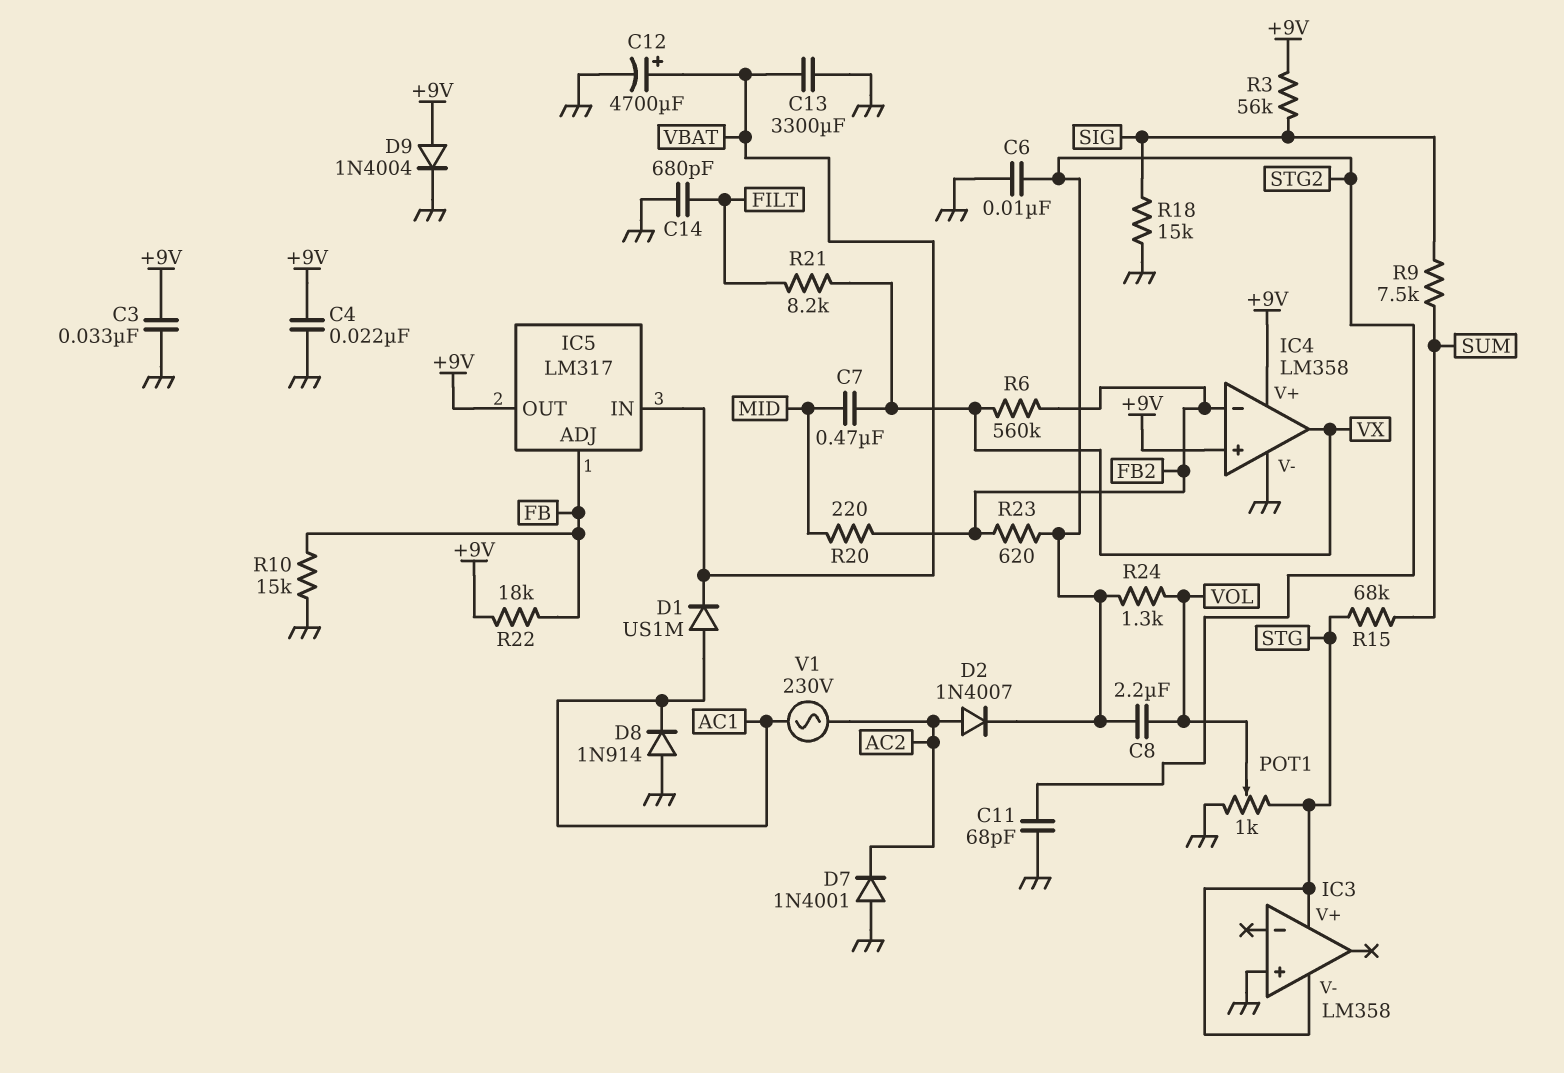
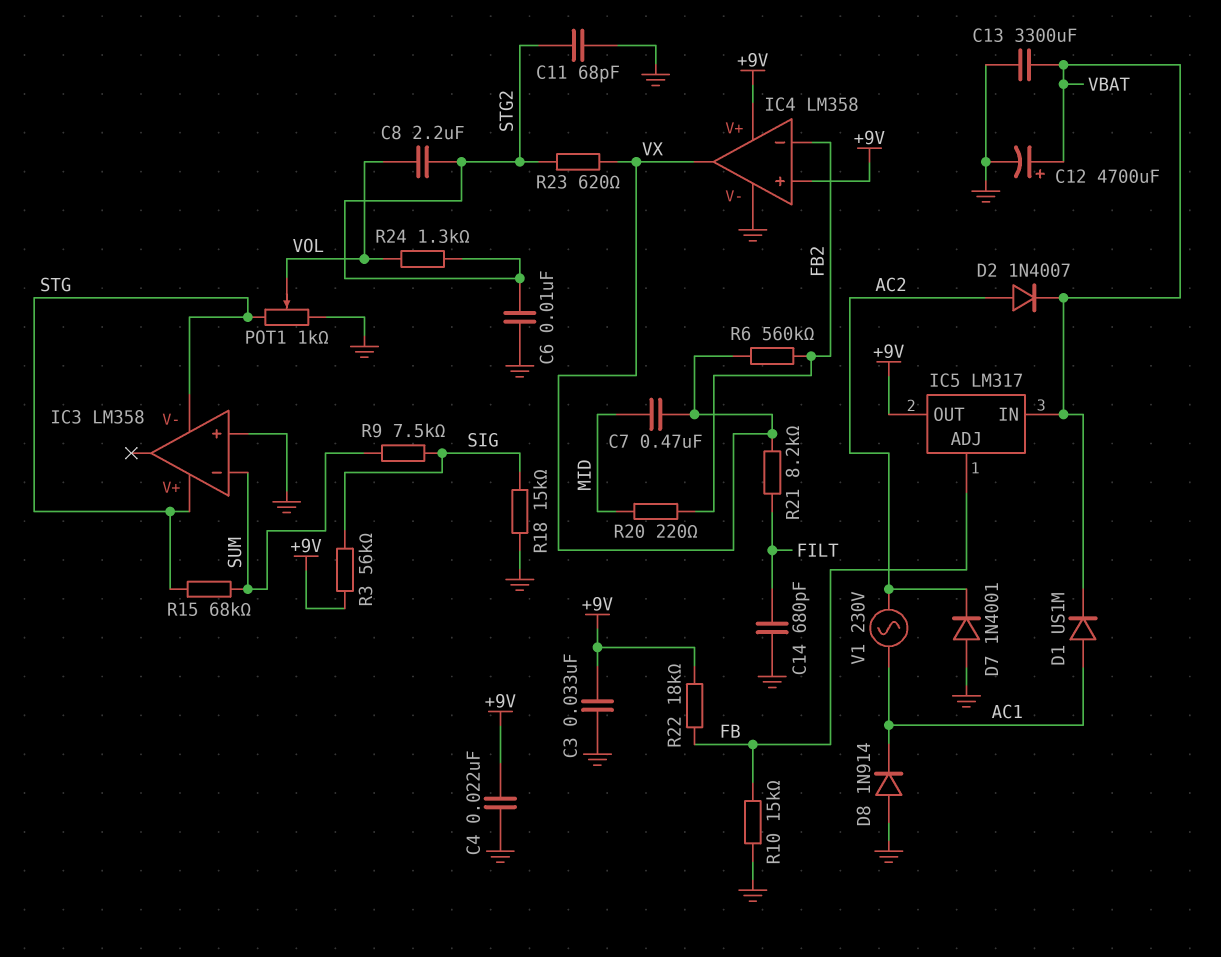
D2: diode 1N4007 (A AC2, K STG2) -> diode 1N4007 (A AC2, K VBAT)
D9: diode 1N4004 (A +9V, K GND) -> none
IC3 pin in-: none -> SUM
R23: 620 (FB2, STG2) -> 620 (STG2, VX)

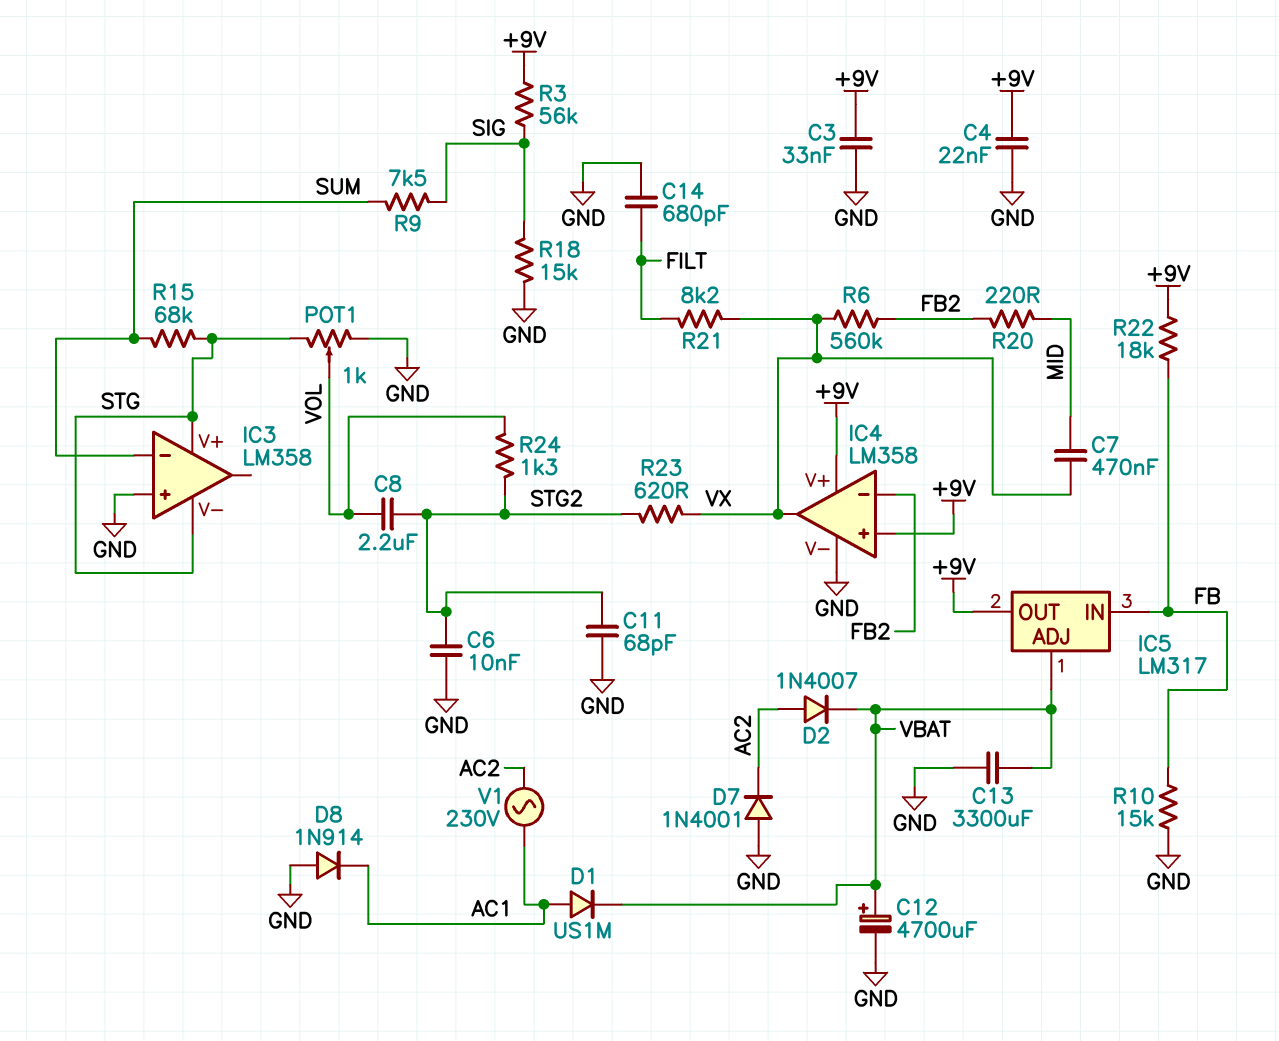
IC5 pin ADJ: FB -> VBAT
IC5 pin IN: VBAT -> FB

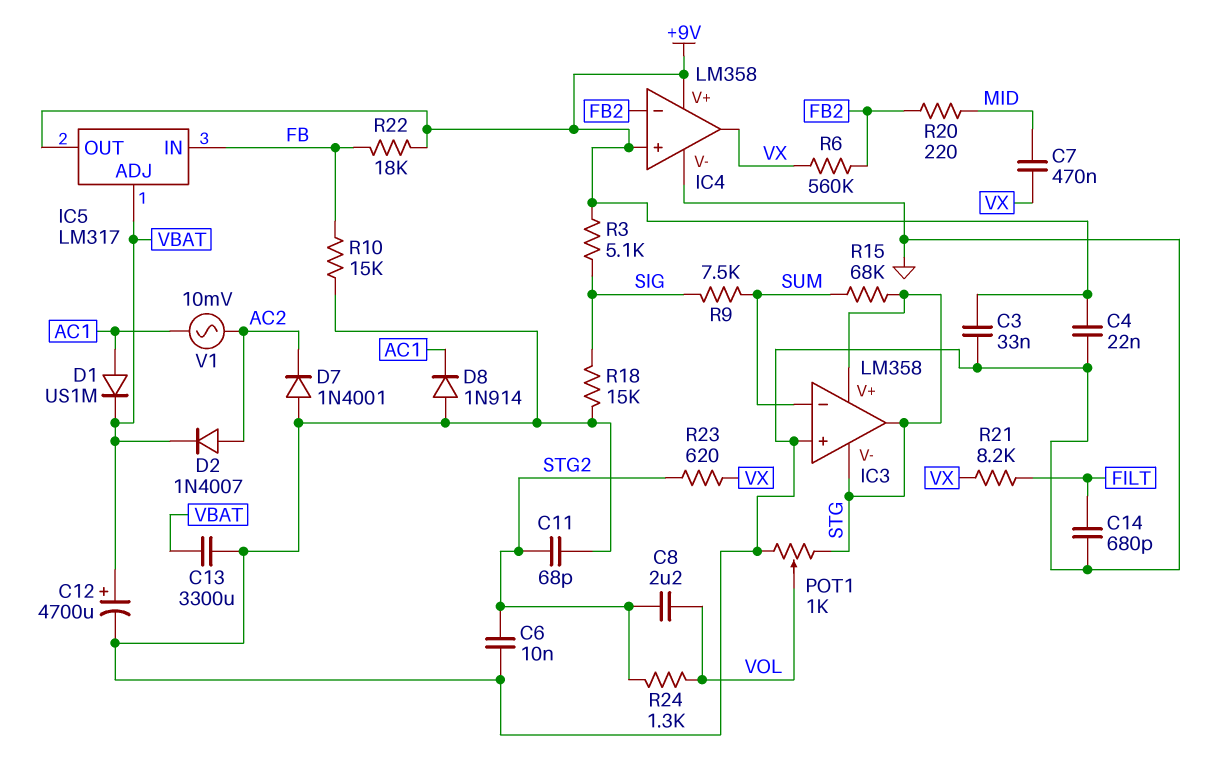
IC3 pin out: none -> STG
R3: 56k (+9V, SIG) -> 5.1k (+9V, SIG)
V1: AC 230V (AC1, AC2) -> AC 10mV (AC1, AC2)

